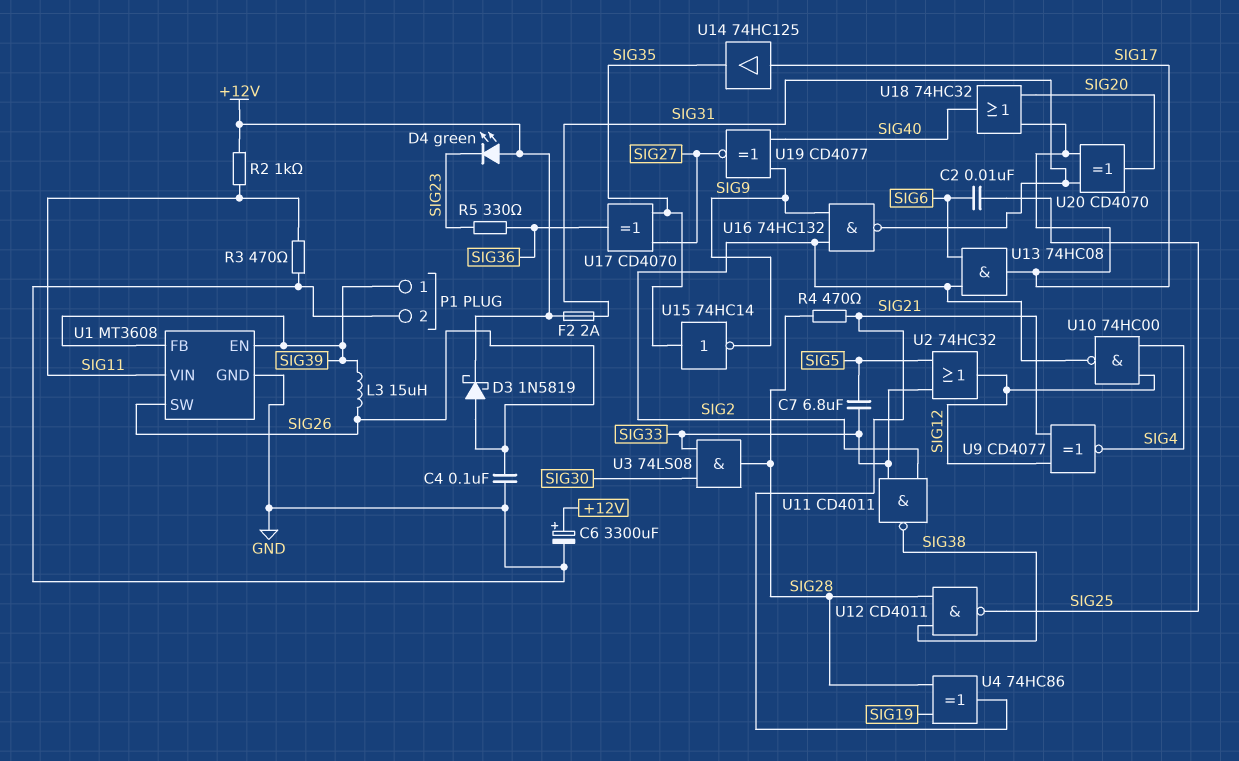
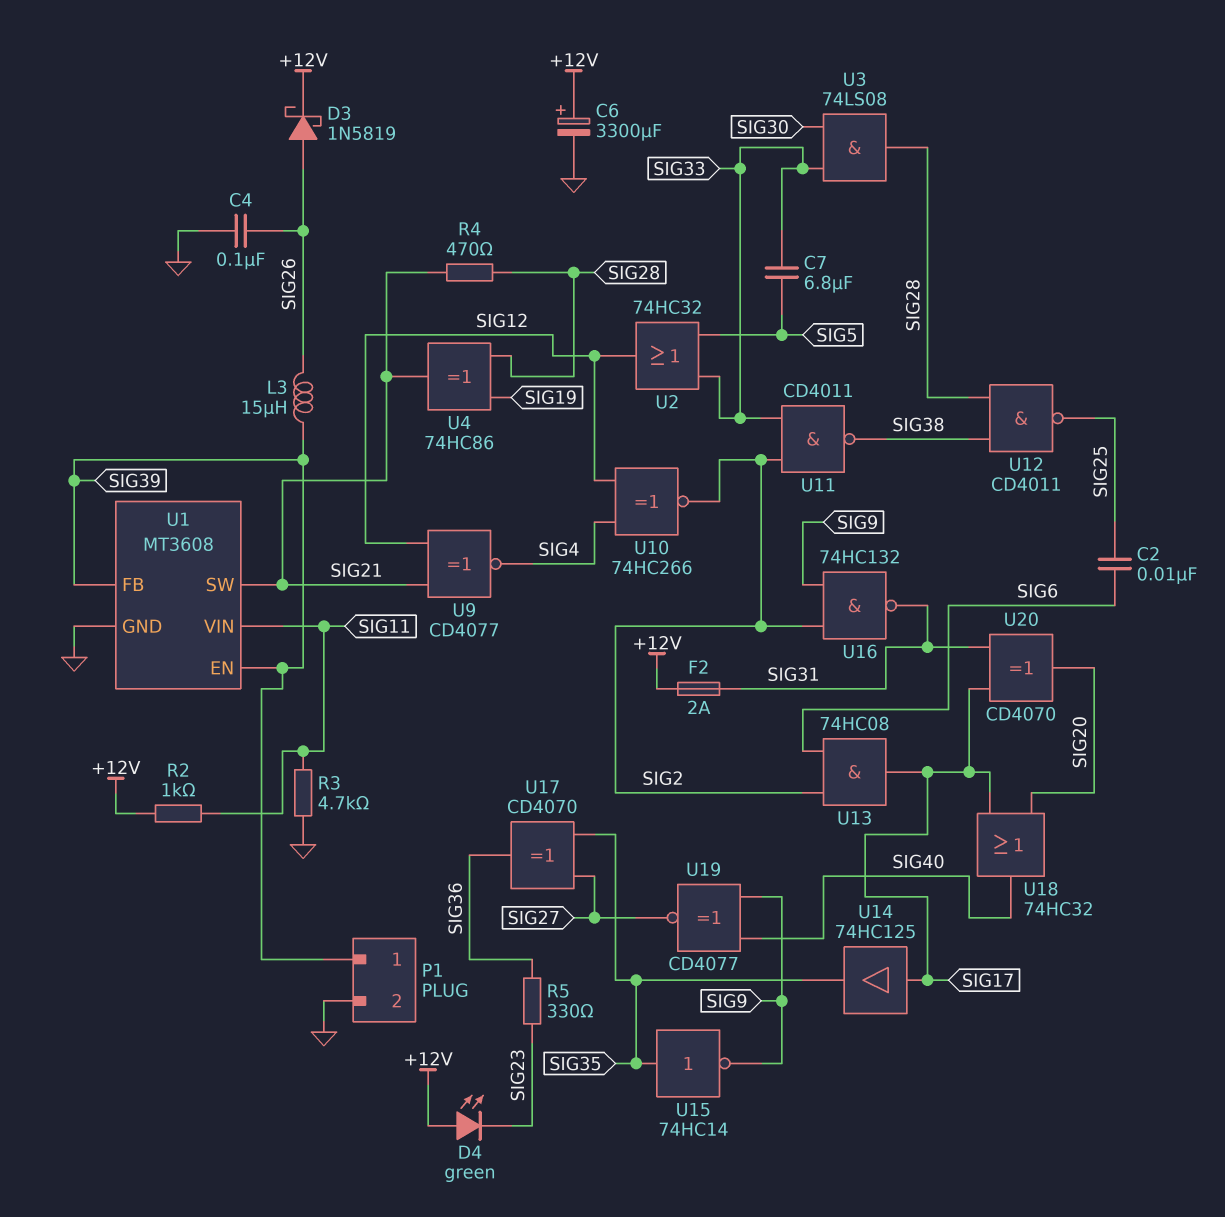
R3: 470 (GND, SIG11) -> 4.7k (GND, SIG11)
U1 pin SW: SIG26 -> SIG21
U10: NAND 74HC00 (in SIG4, in SIG12, out SIG2) -> XNOR 74HC266 (in SIG4, in SIG12, out SIG2)

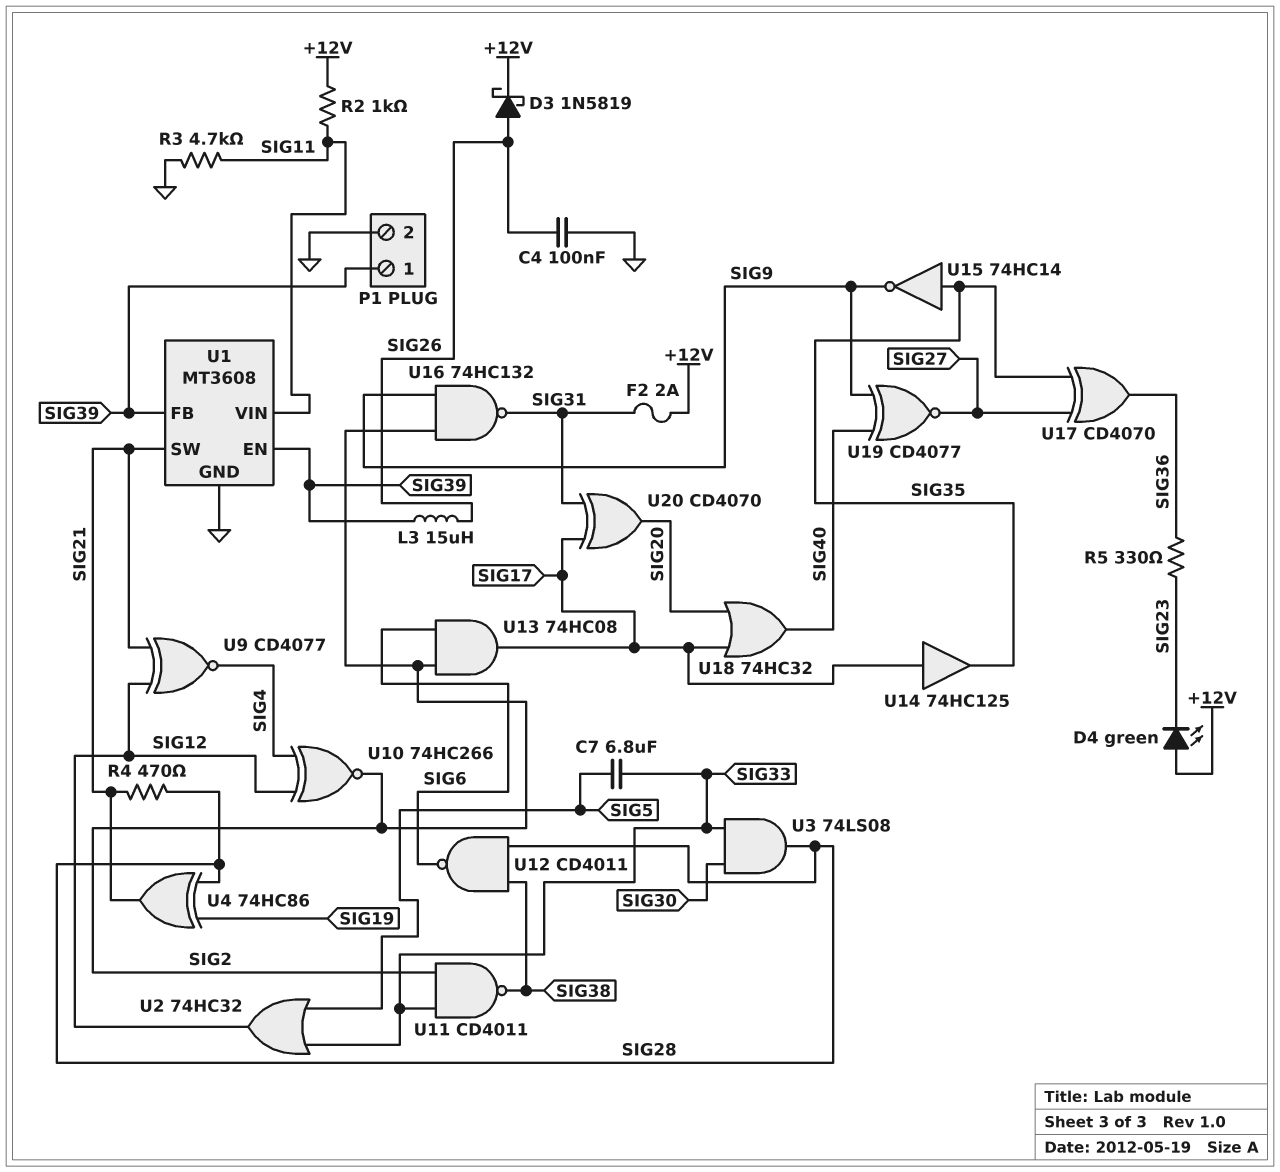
C2: 10nF (SIG6, SIG25) -> none
C6: 3300uF (plus +12V, minus GND) -> none
U12: NAND CD4011 (in SIG28, in SIG38, out SIG25) -> NAND CD4011 (in SIG28, in SIG38, out SIG6)

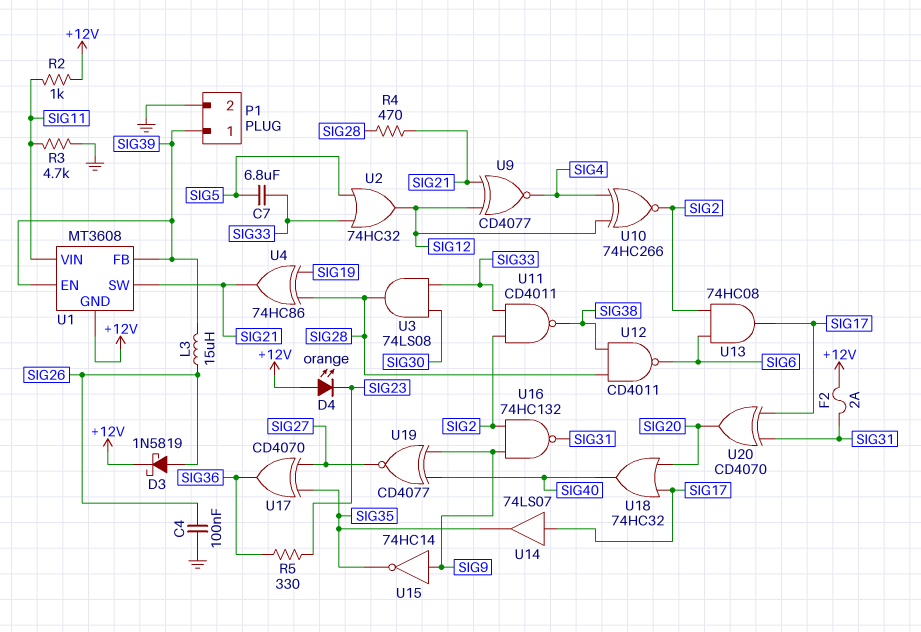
D4: LED green (A +12V, K SIG23) -> LED orange (A +12V, K SIG23)
U1 pin GND: GND -> +12V
U14: buffer 74HC125 (in SIG17, out SIG35) -> buffer 74LS07 (in SIG17, out SIG35)
U15: NOT 74HC14 (in SIG35, out SIG9) -> NOT 74HC14 (in SIG9, out SIG35)

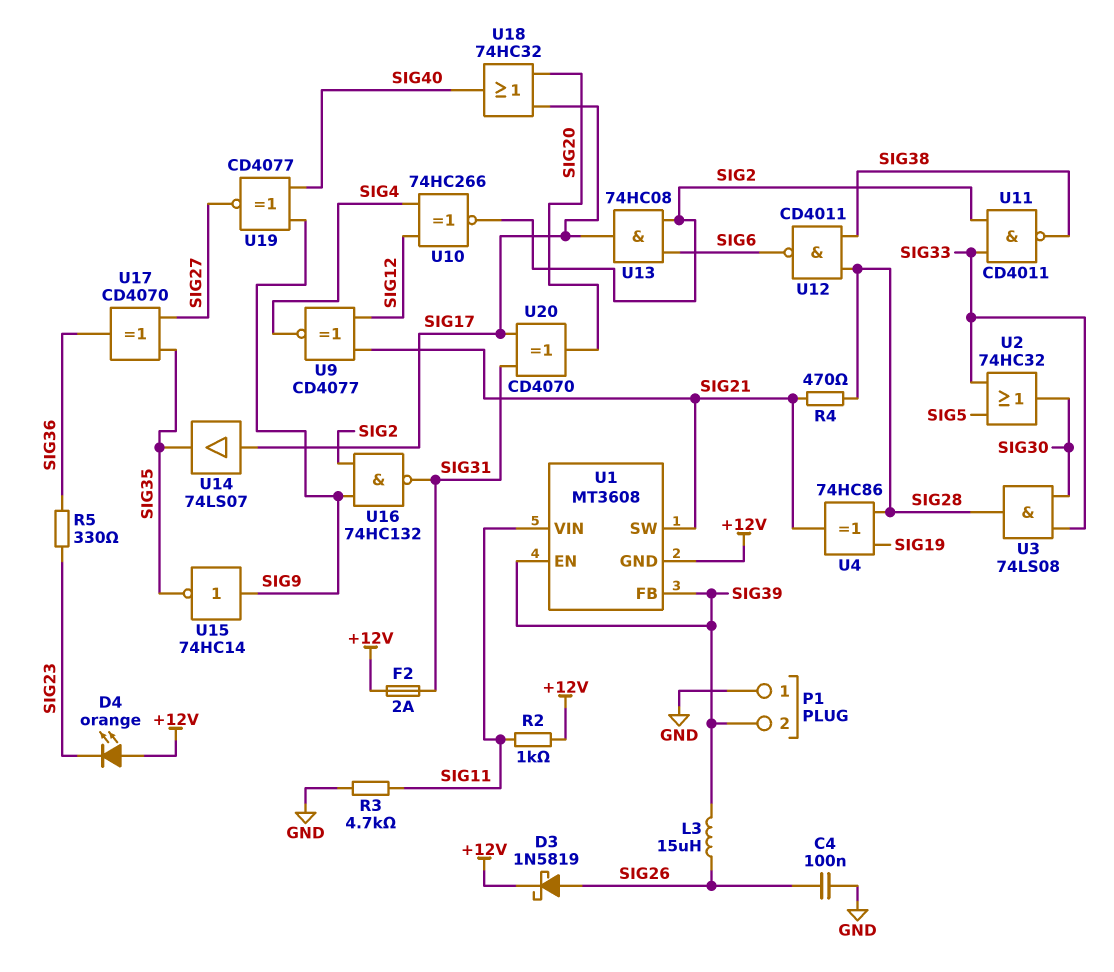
C7: 6.8uF (SIG5, SIG33) -> none
P1 pin 1: SIG39 -> GND
P1 pin 2: GND -> SIG39
U2: OR 74HC32 (in SIG5, in SIG33, out SIG12) -> OR 74HC32 (in SIG5, in SIG33, out SIG30)

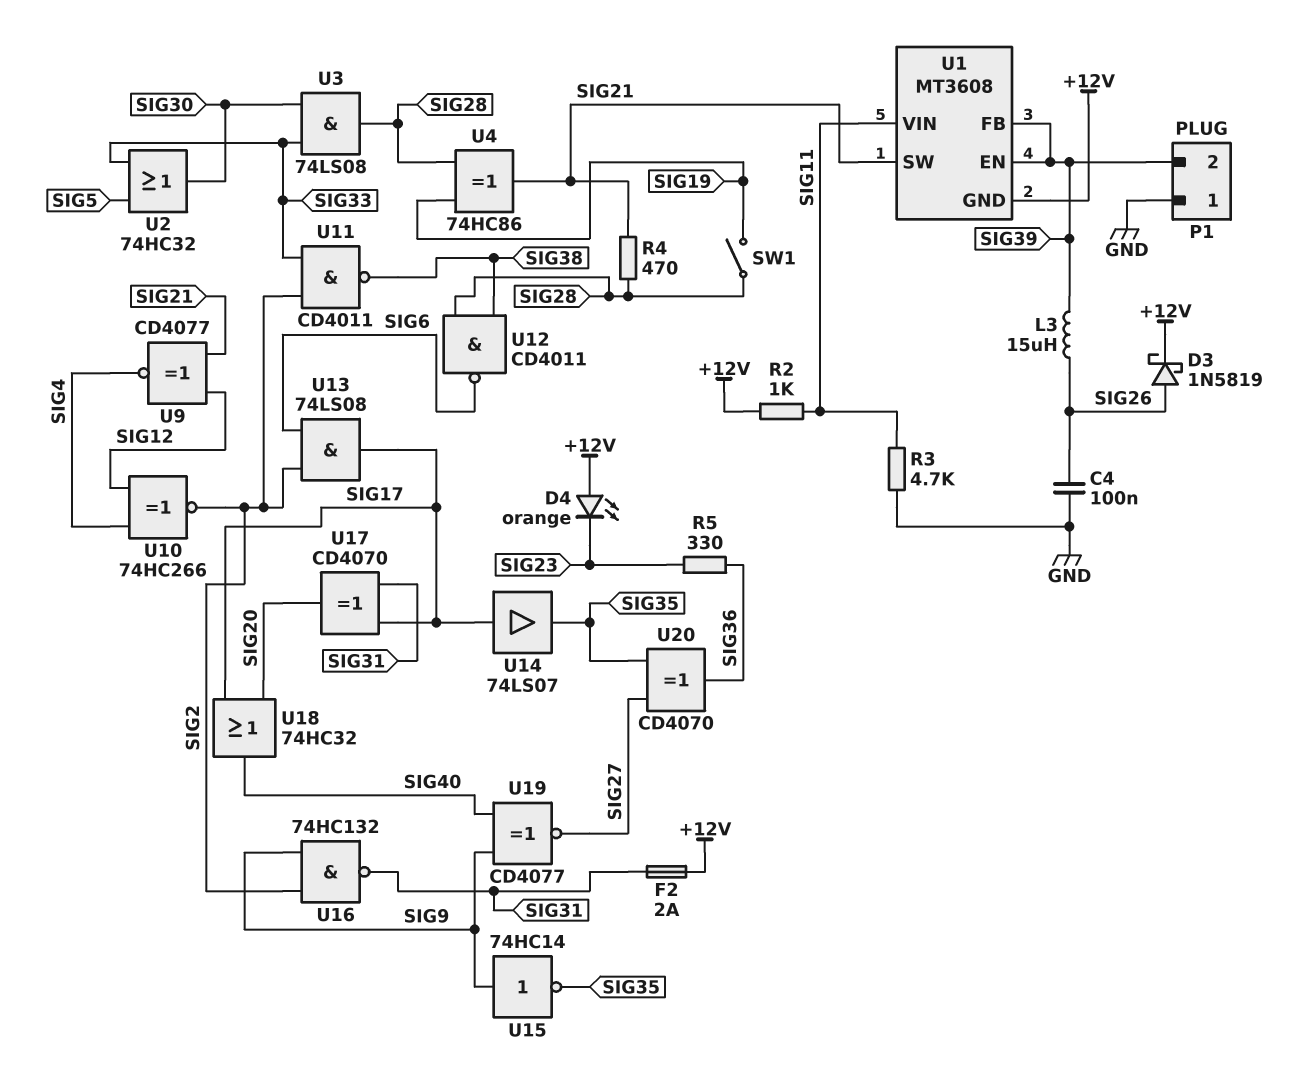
SW1: none -> switch (SIG19, SIG28)
U13: AND 74HC08 (in SIG2, in SIG6, out SIG17) -> AND 74LS08 (in SIG2, in SIG6, out SIG17)
U17: XOR CD4070 (in SIG27, in SIG35, out SIG36) -> XOR CD4070 (in SIG17, in SIG31, out SIG20)
U20: XOR CD4070 (in SIG17, in SIG31, out SIG20) -> XOR CD4070 (in SIG27, in SIG35, out SIG36)

